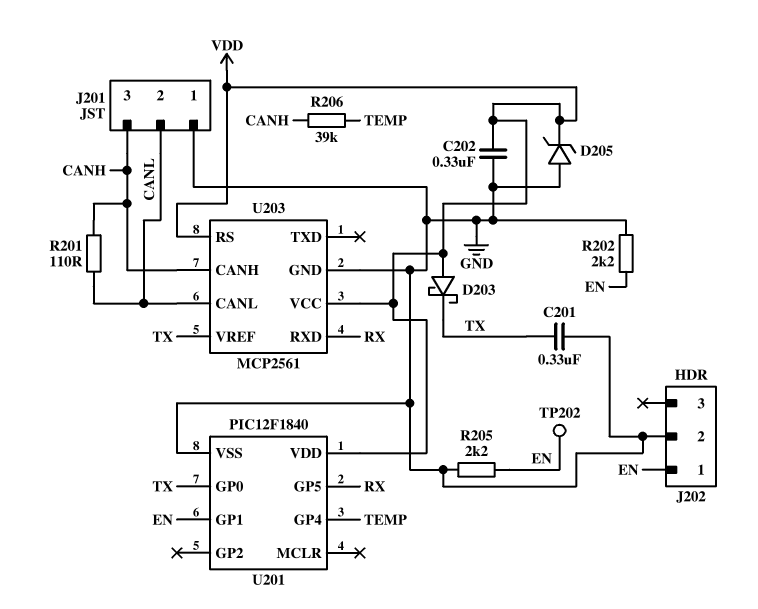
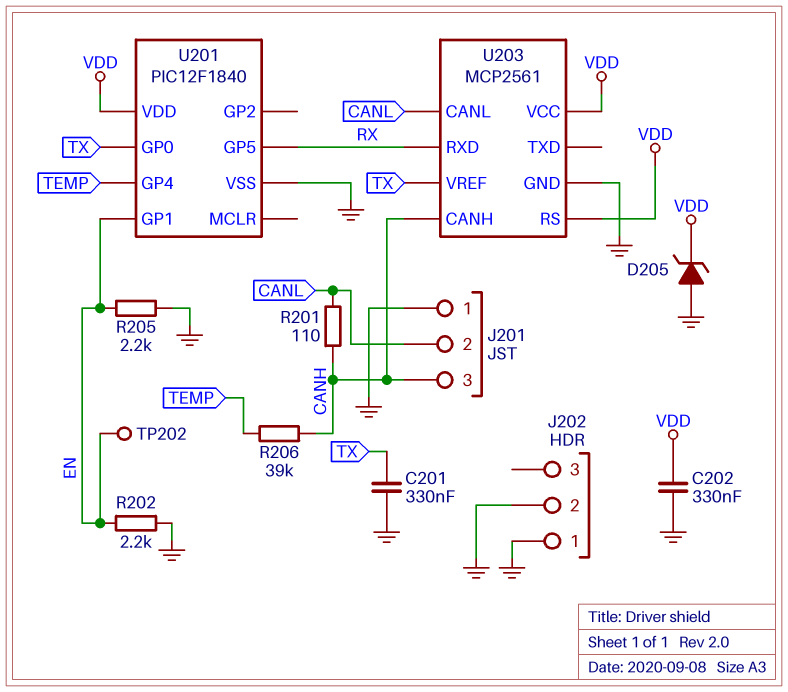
D203: schottky (A VDD, K TX) -> none
J202 pin 1: EN -> GND

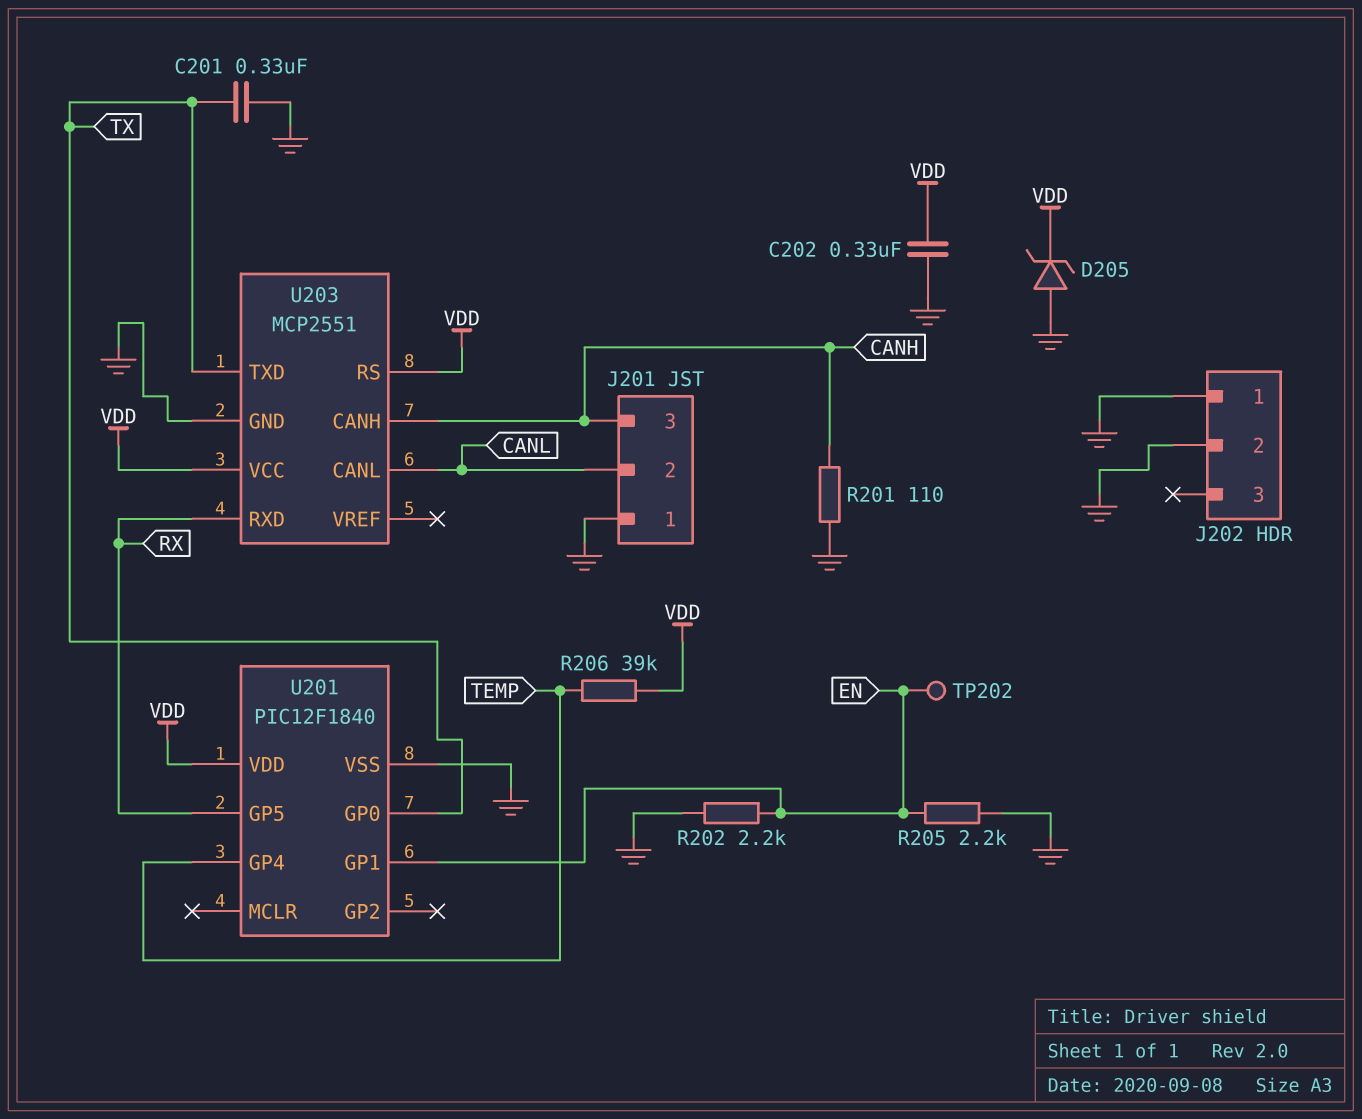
R201: 110 (CANH, CANL) -> 110 (CANH, GND)
R206: 39k (CANH, TEMP) -> 39k (TEMP, VDD)
U203: MCP2561 -> MCP2551
U203 pin TXD: none -> TX
U203 pin VREF: TX -> none

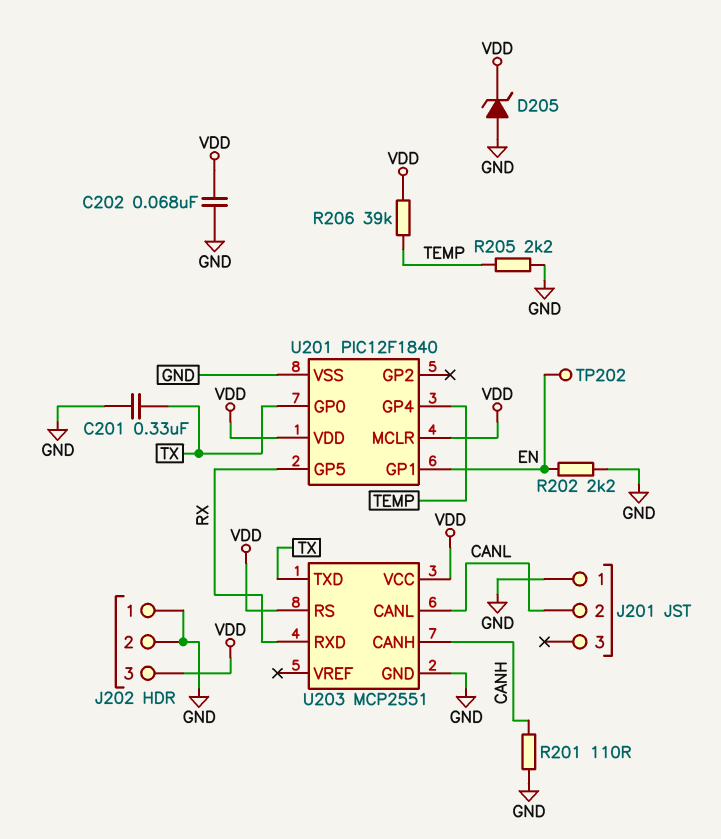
C202: 330nF (GND, VDD) -> 68nF (GND, VDD)
J201 pin 3: CANH -> none
J202 pin 3: none -> VDD
R205: 2.2k (EN, GND) -> 2.2k (GND, TEMP)
U201 pin MCLR: none -> VDD

